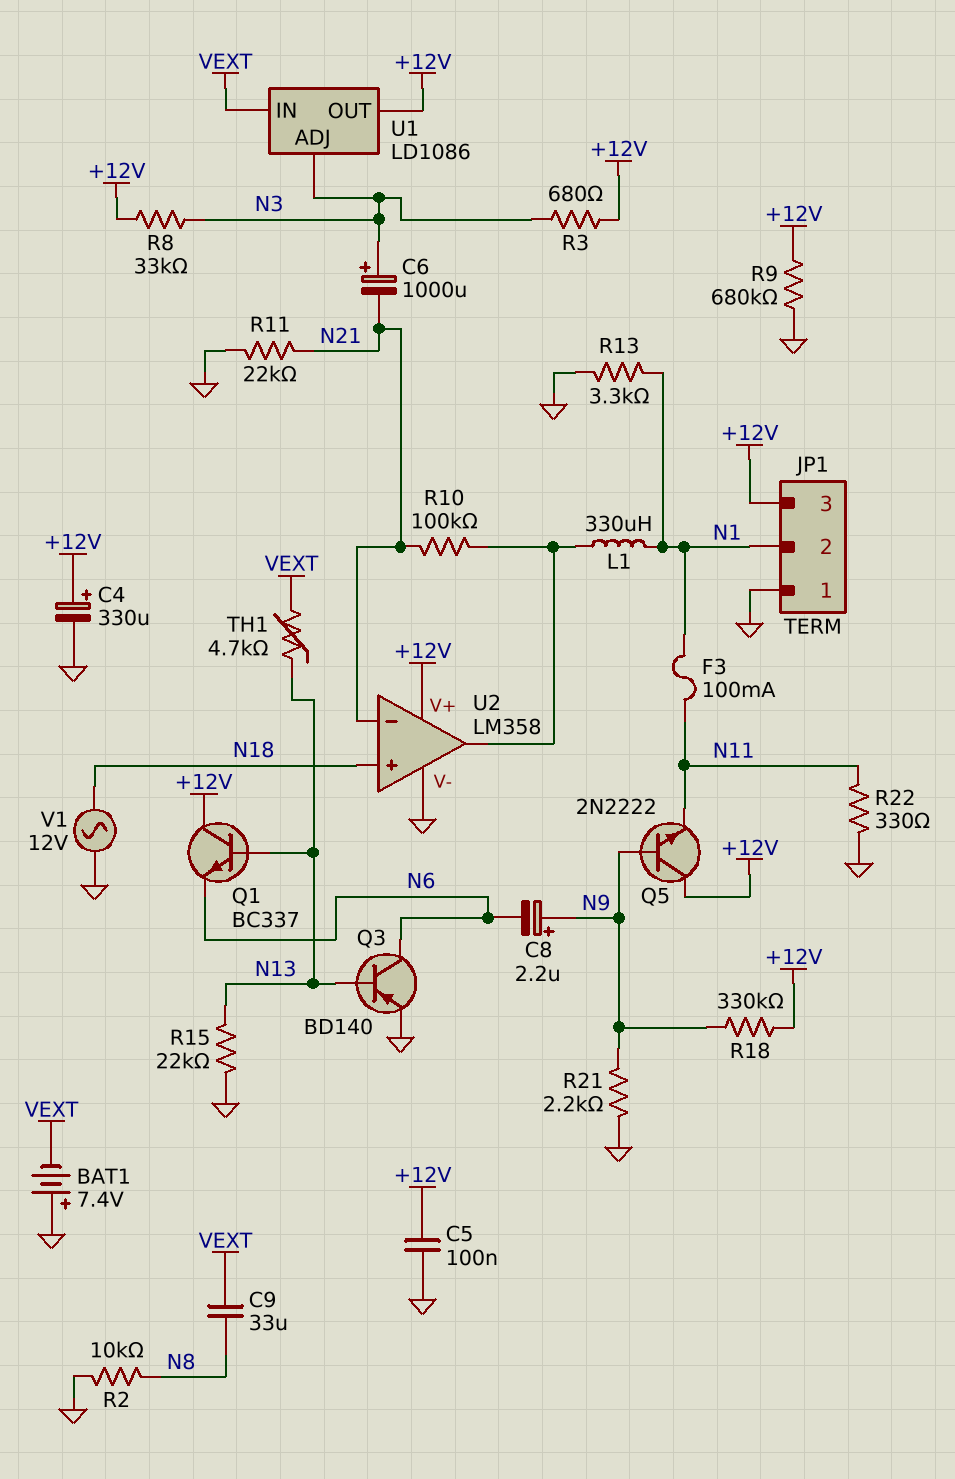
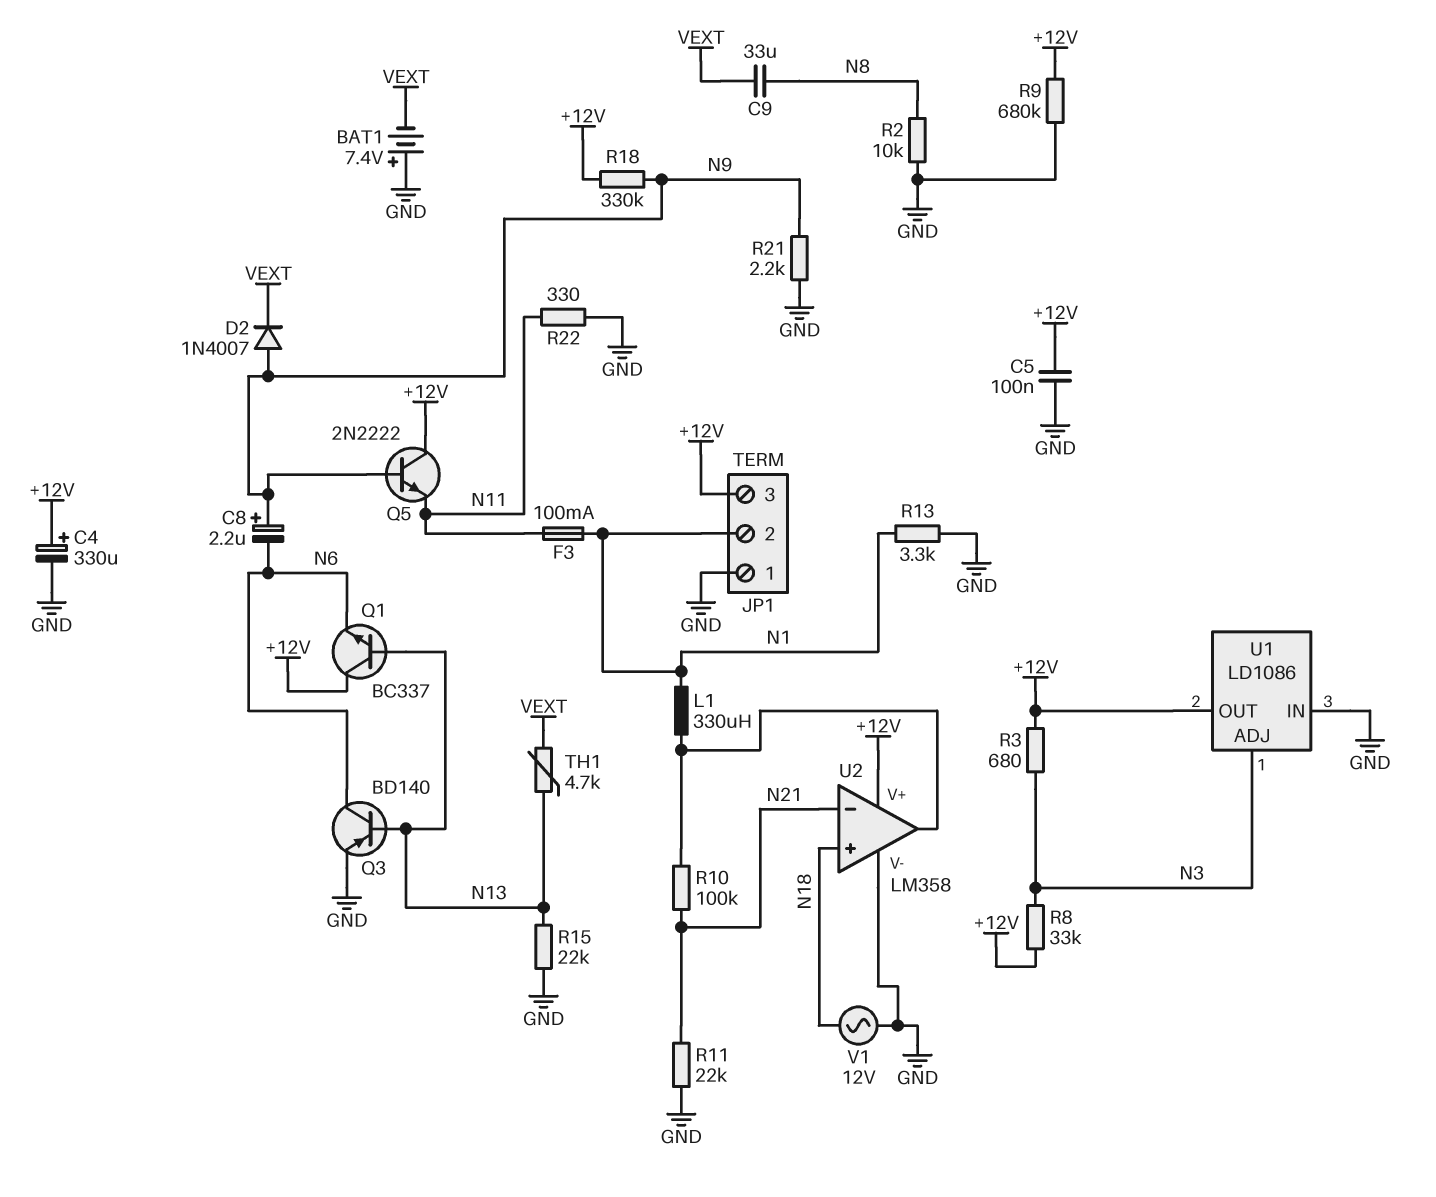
C6: 1000uF (plus N3, minus N21) -> none
D2: none -> diode 1N4007 (A N9, K VEXT)
U1 pin IN: VEXT -> GND

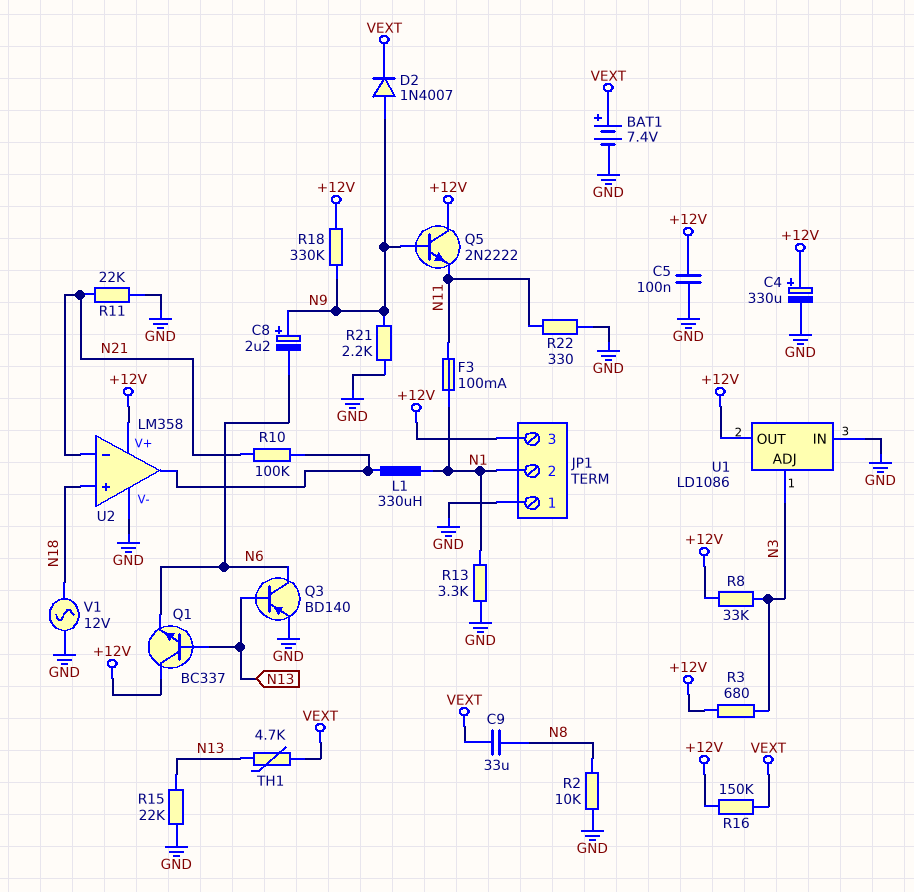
BAT1: 7.4V (plus GND, minus VEXT) -> 7.4V (plus VEXT, minus GND)
R9: 680k (+12V, GND) -> none
R16: none -> 150k (+12V, VEXT)

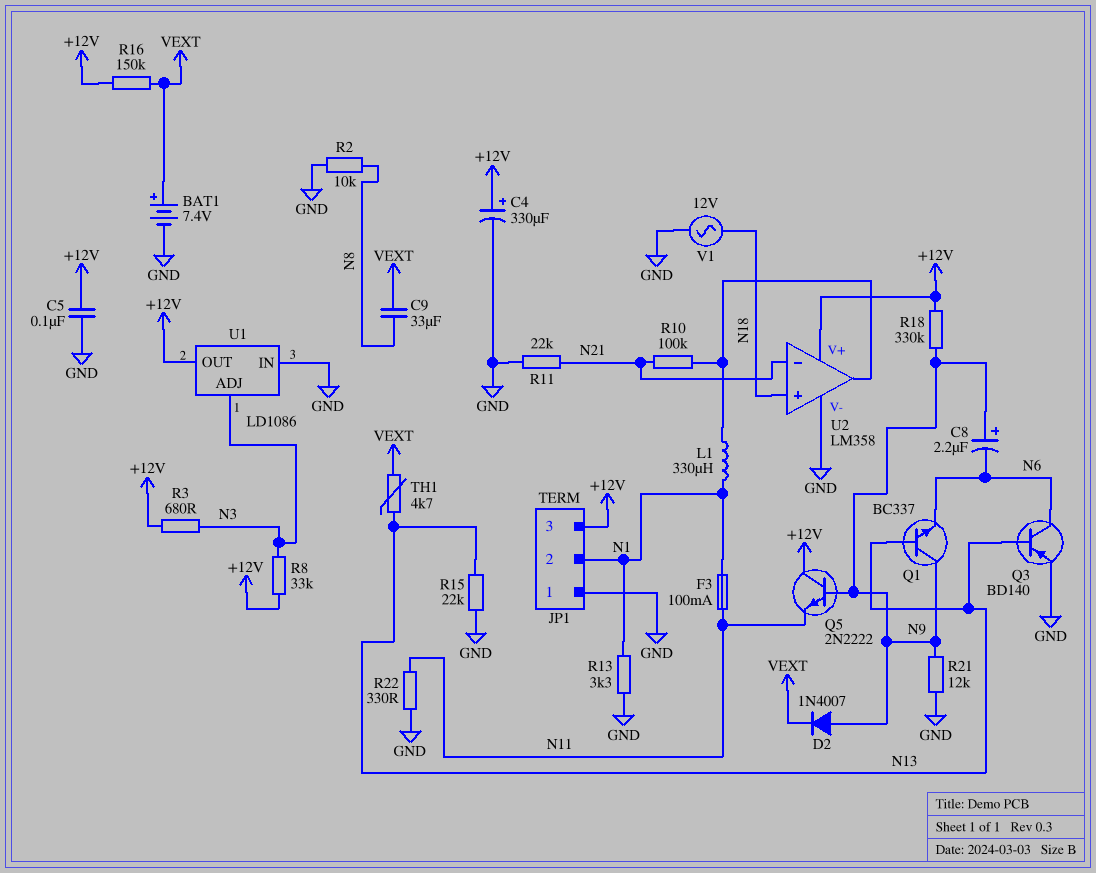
Q1: NPN BC337 (B N13, C +12V, E N6) -> NPN BC337 (B N13, C N9, E N6)
R21: 2.2k (GND, N9) -> 12k (GND, N9)

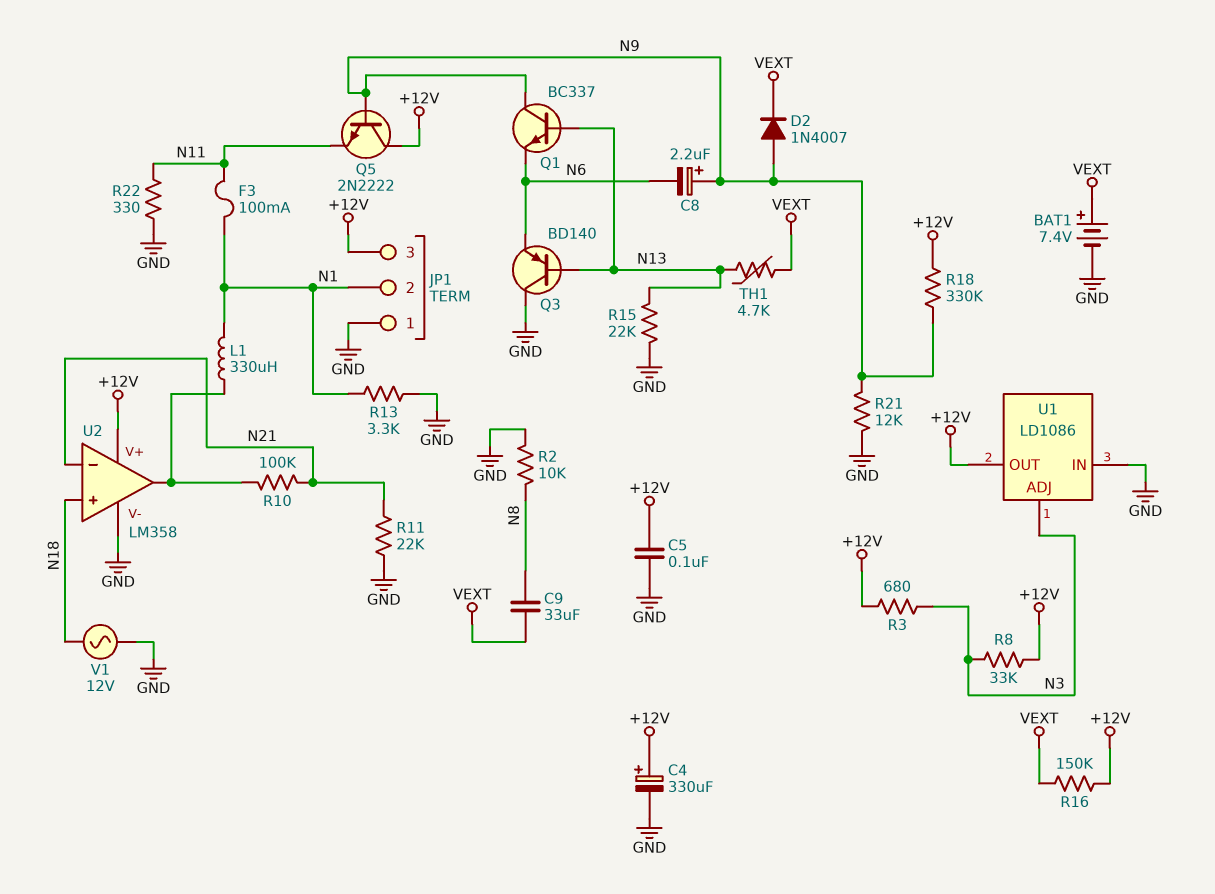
Q3: PNP BD140 (B N13, C N6, E GND) -> PNP BD140 (B N13, C GND, E N6)

